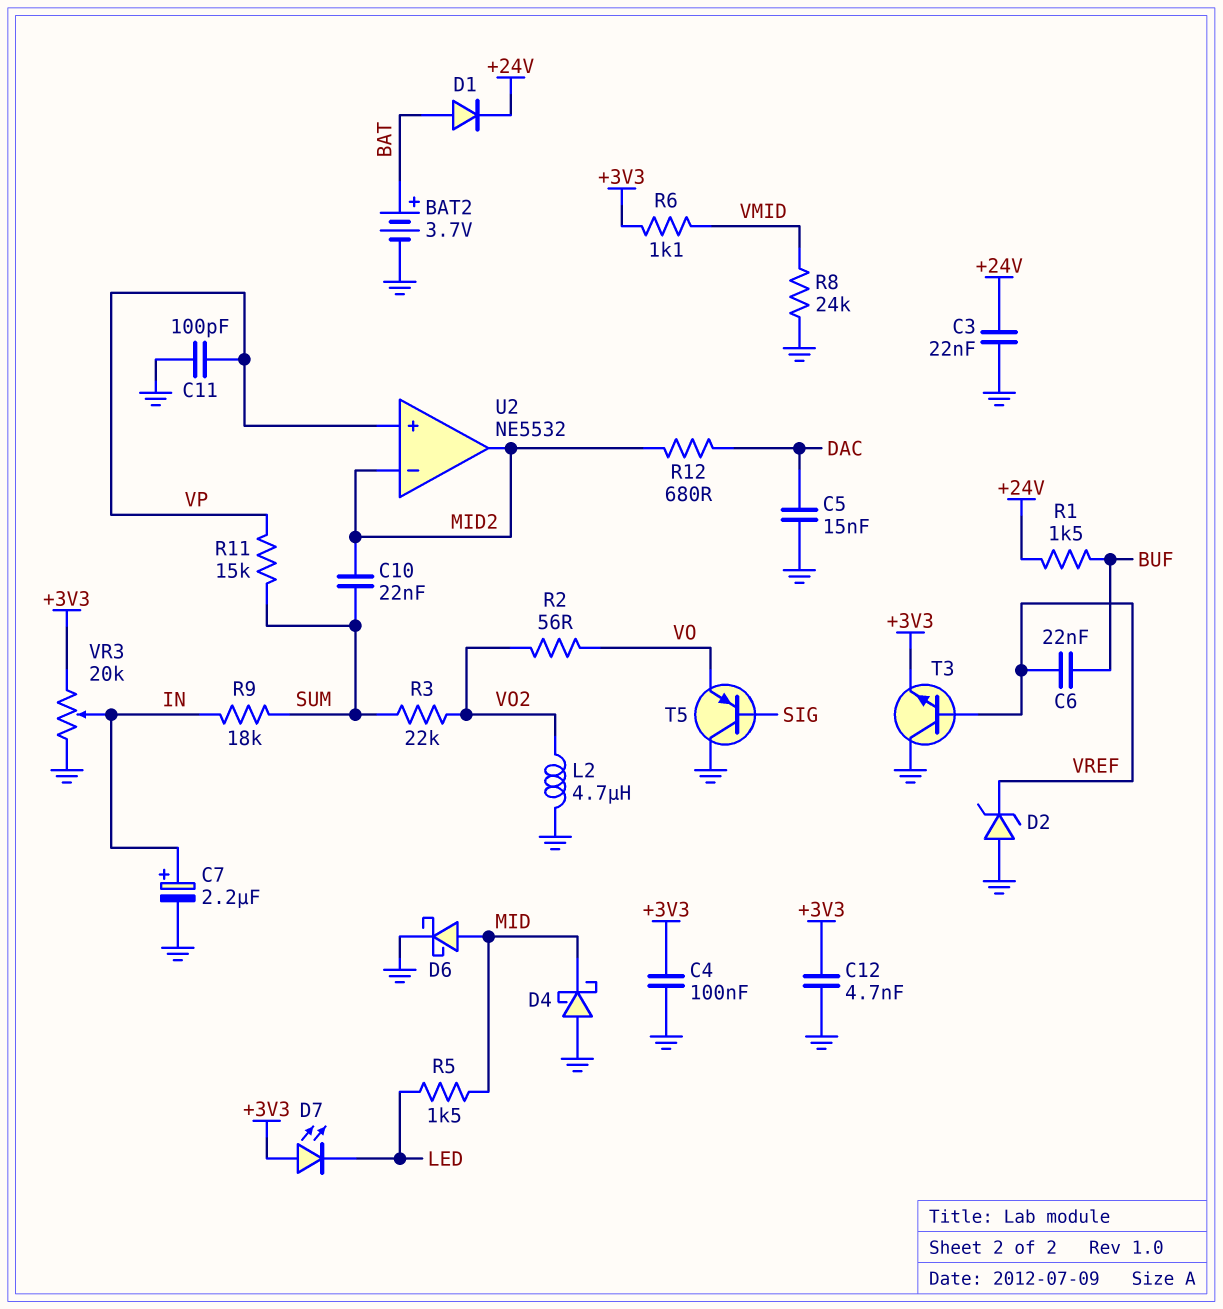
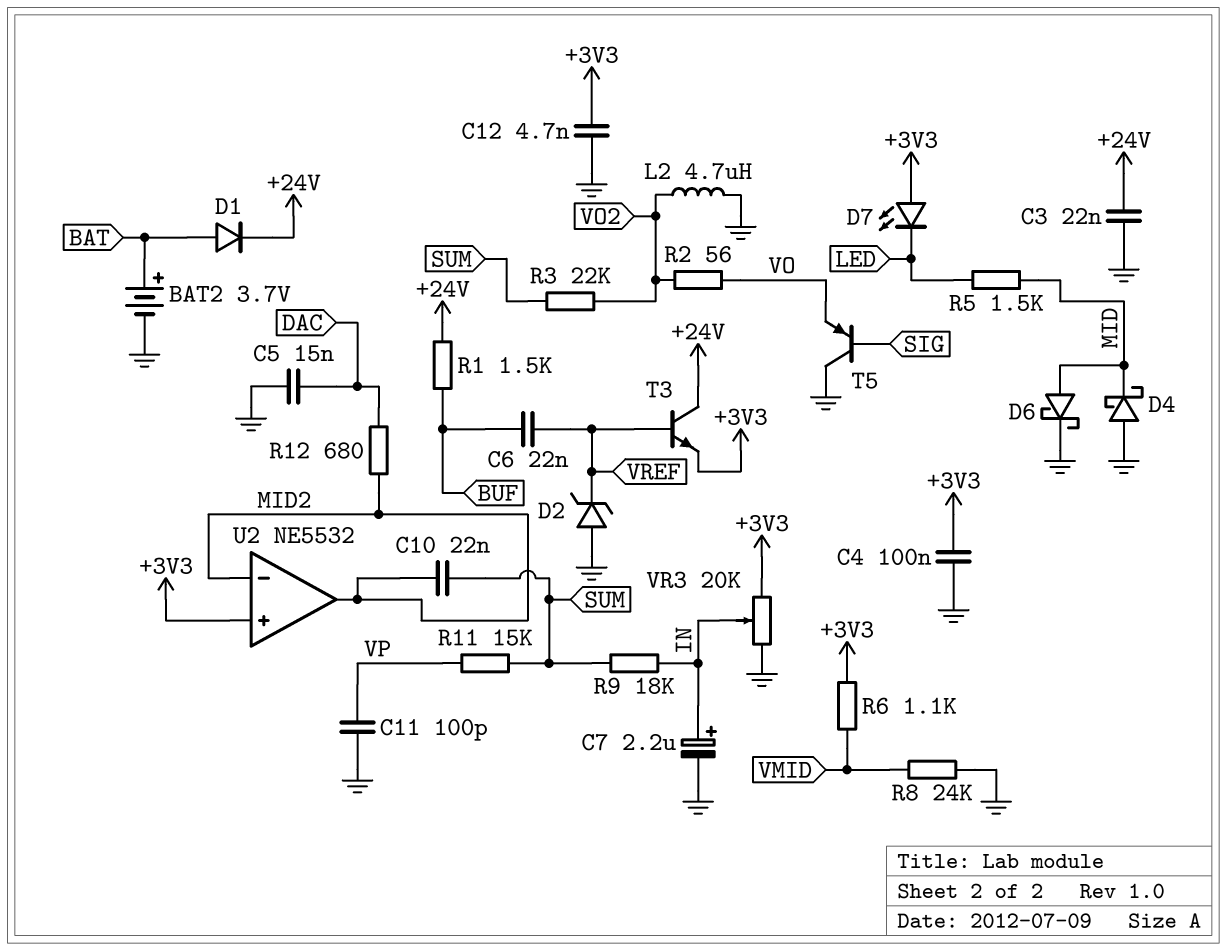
T3: NPN (B VREF, C GND, E +3V3) -> NPN (B VREF, C +24V, E +3V3)
U2 pin in+: VP -> +3V3

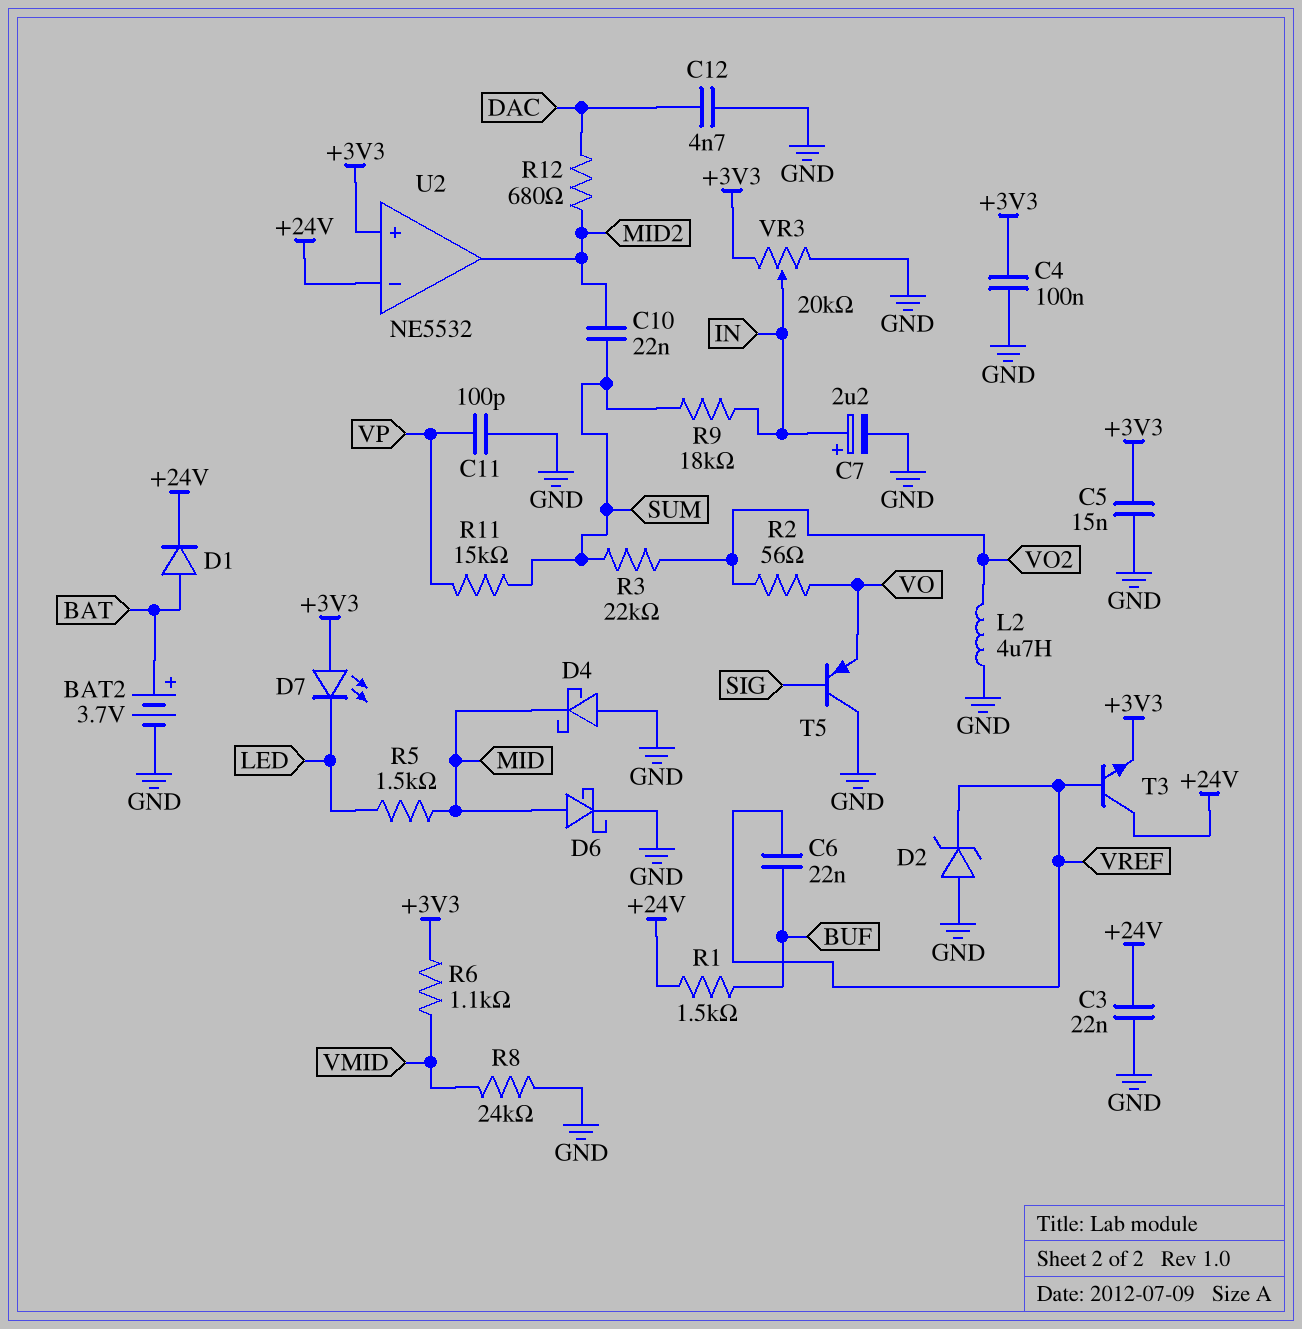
C5: 15nF (DAC, GND) -> 15nF (+3V3, GND)
C12: 4.7nF (+3V3, GND) -> 4.7nF (DAC, GND)
U2 pin in-: MID2 -> +24V

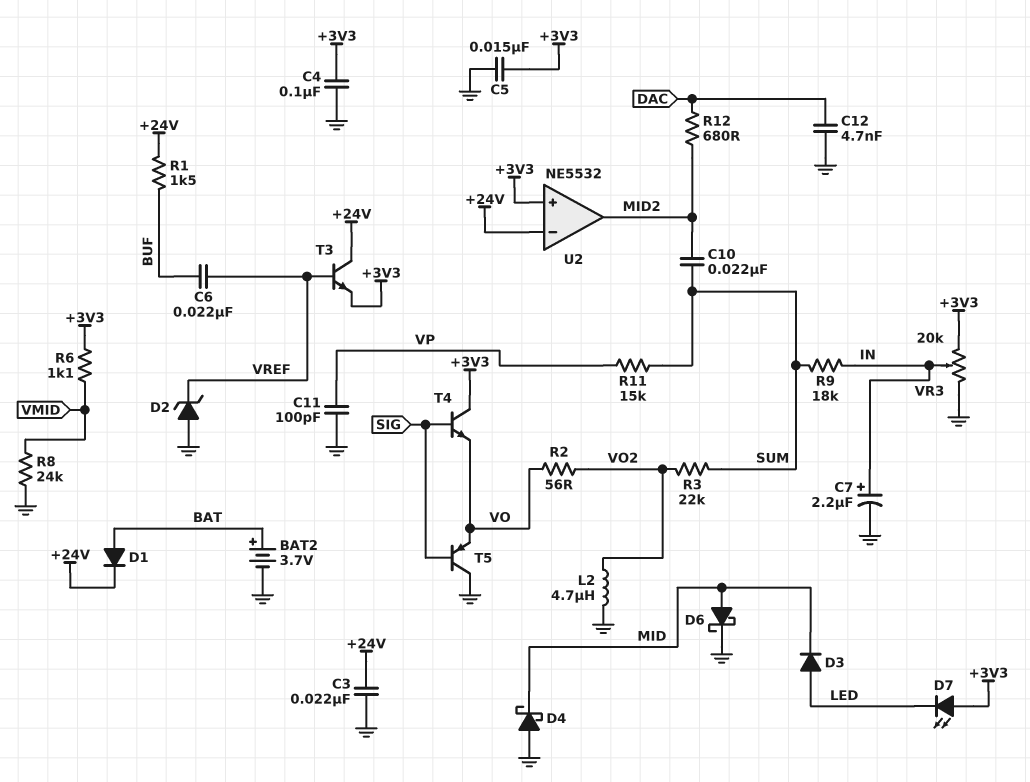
D3: none -> diode (A LED, K MID)
R5: 1.5k (LED, MID) -> none
T4: none -> NPN (B SIG, C +3V3, E VO)

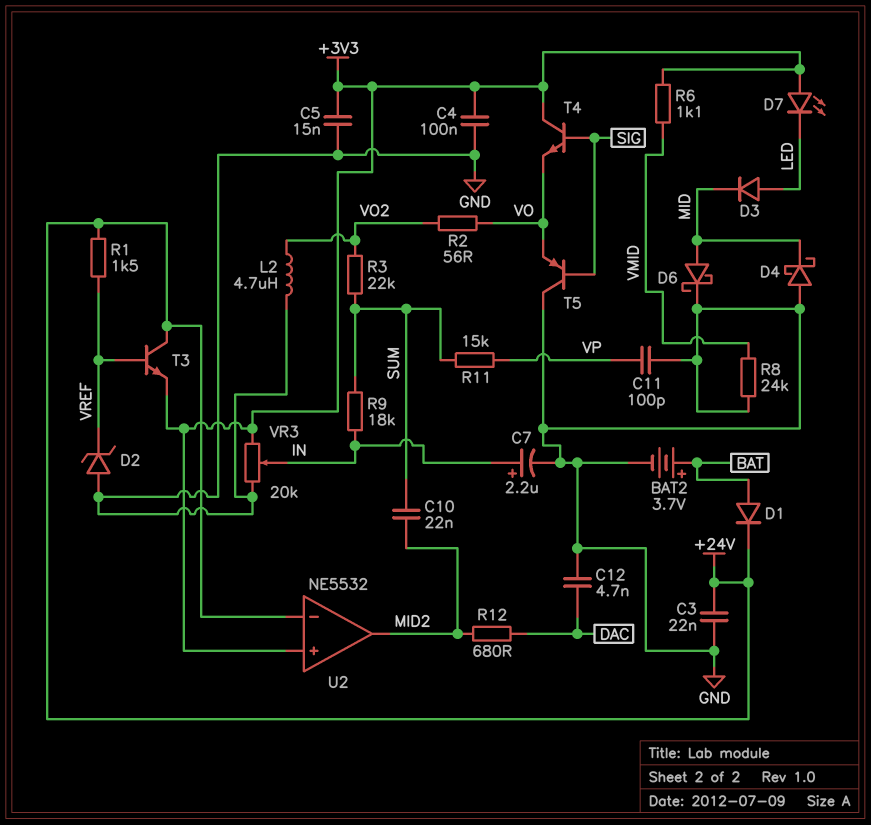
C6: 22nF (BUF, VREF) -> none
R1: 1.5k (+24V, BUF) -> 1.5k (+24V, VREF)

